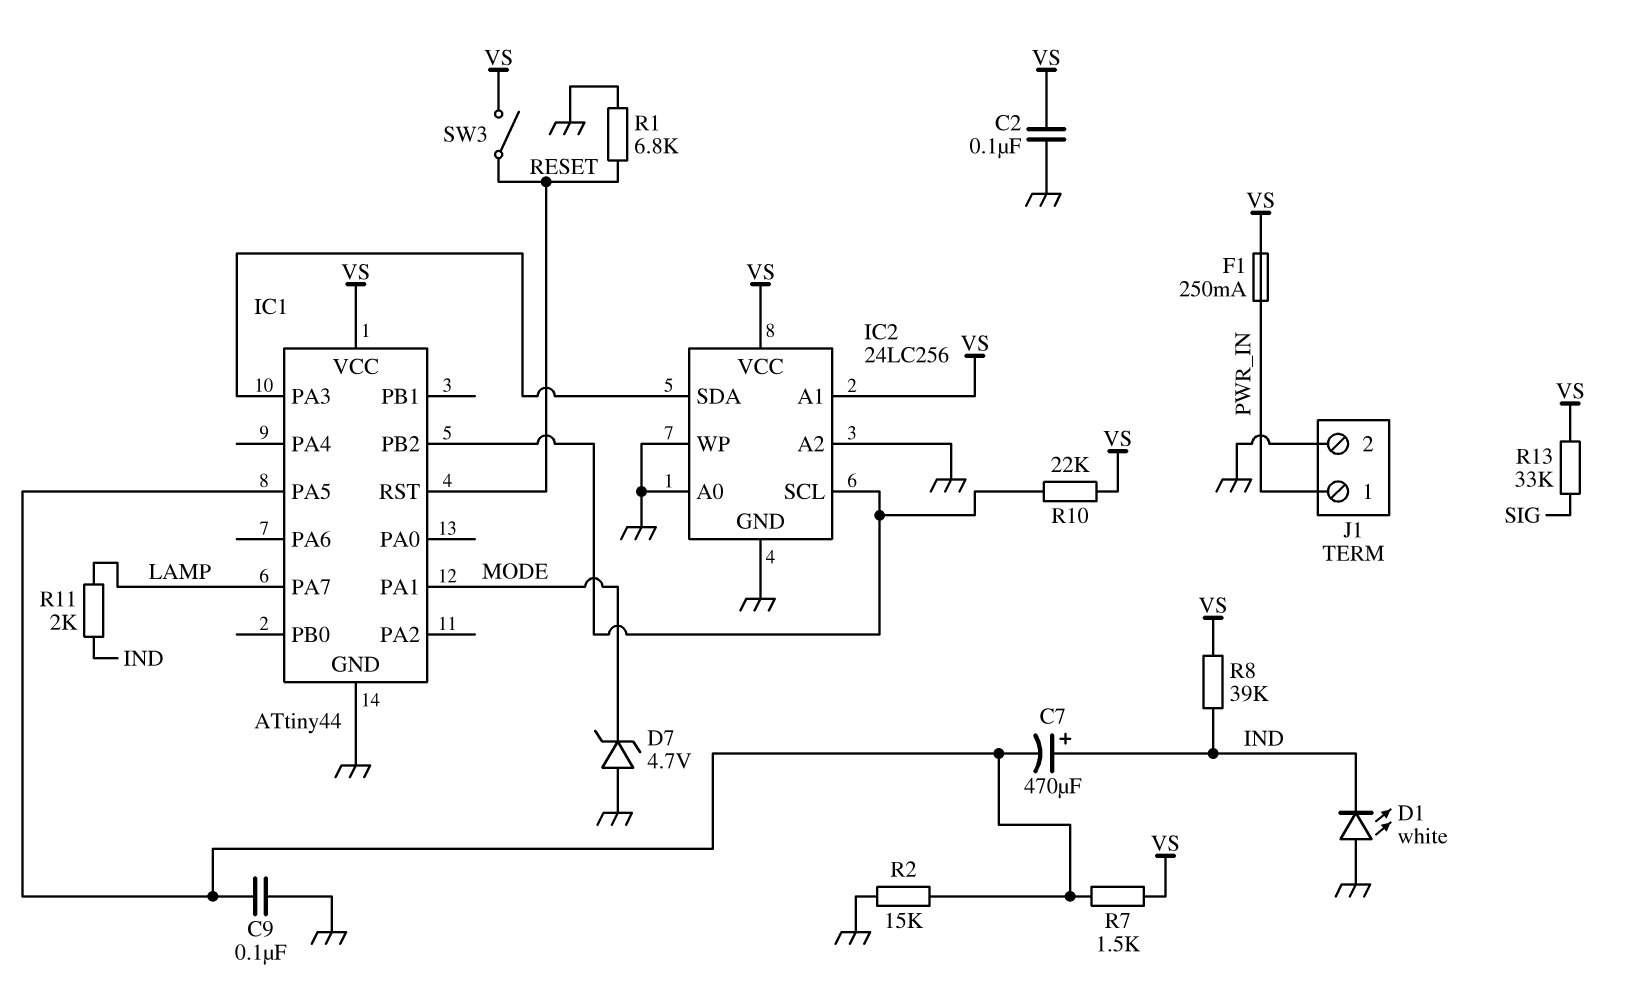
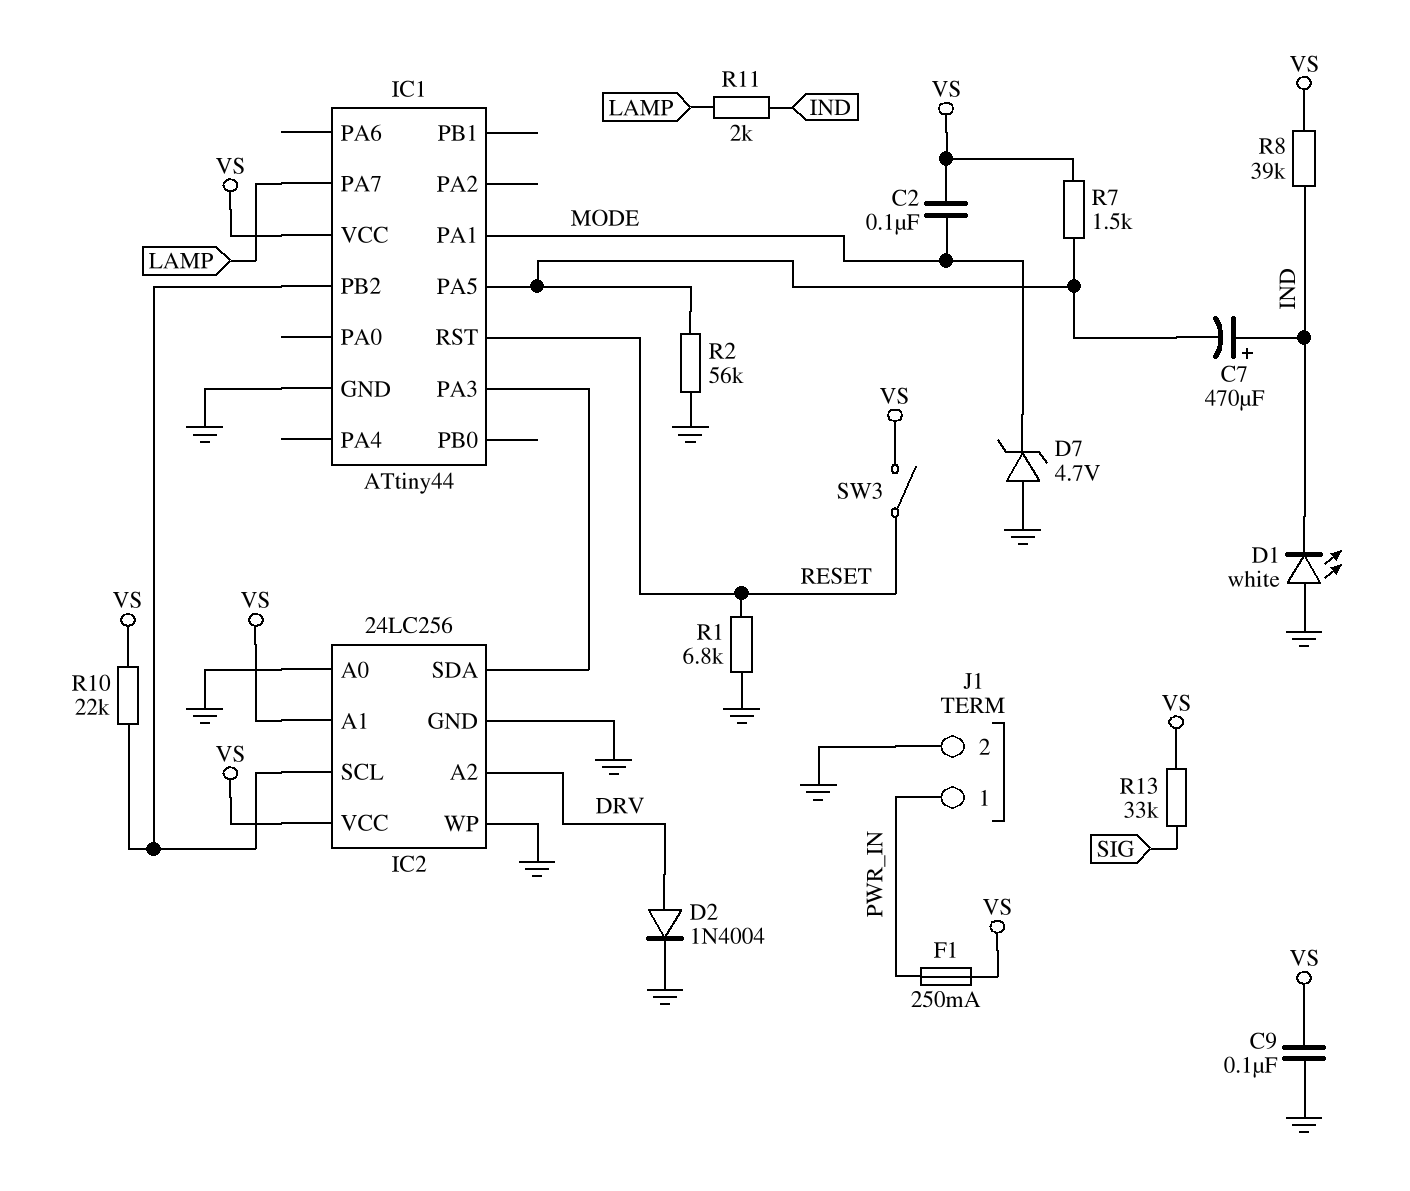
C2: 100nF (GND, VS) -> 100nF (MODE, VS)
C9: 100nF (GND, IC1/PA5) -> 100nF (GND, VS)
D2: none -> diode 1N4004 (A DRV, K GND)
IC2 pin A2: GND -> DRV
R2: 15k (GND, IC1/PA5) -> 56k (GND, IC1/PA5)

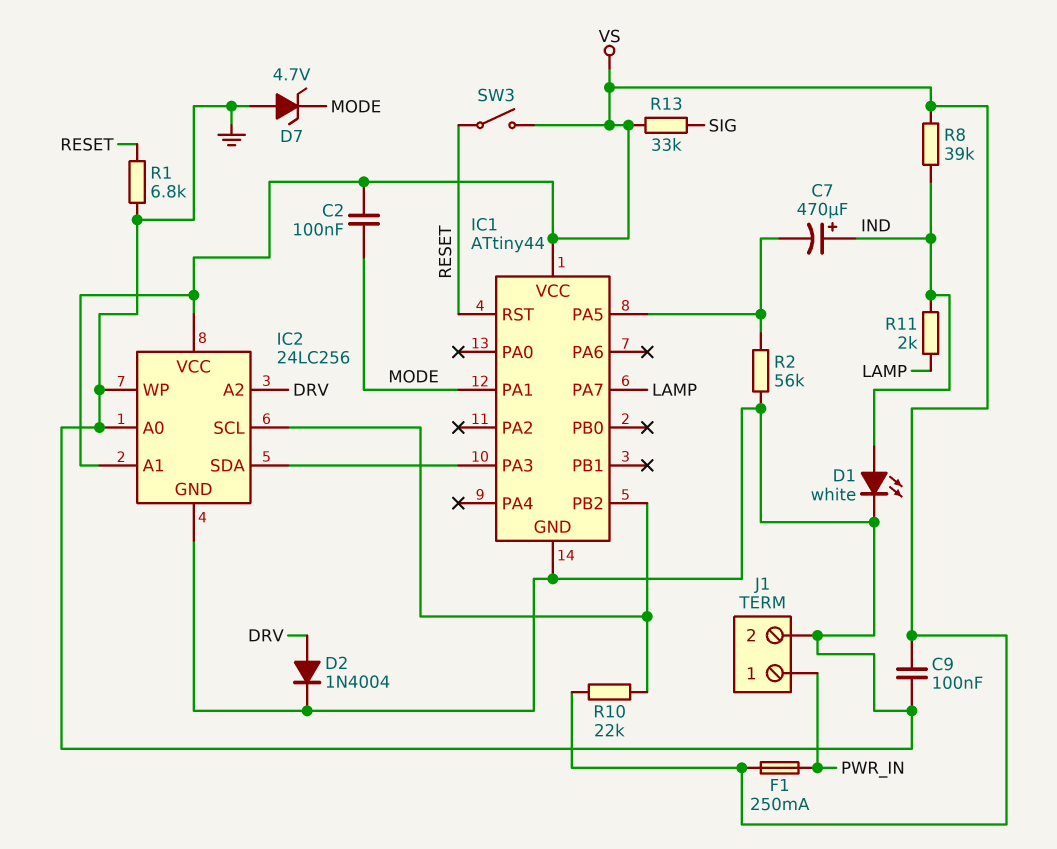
D1: LED white (A GND, K IND) -> LED white (A IND, K GND)
R7: 1.5k (IC1/PA5, VS) -> none

